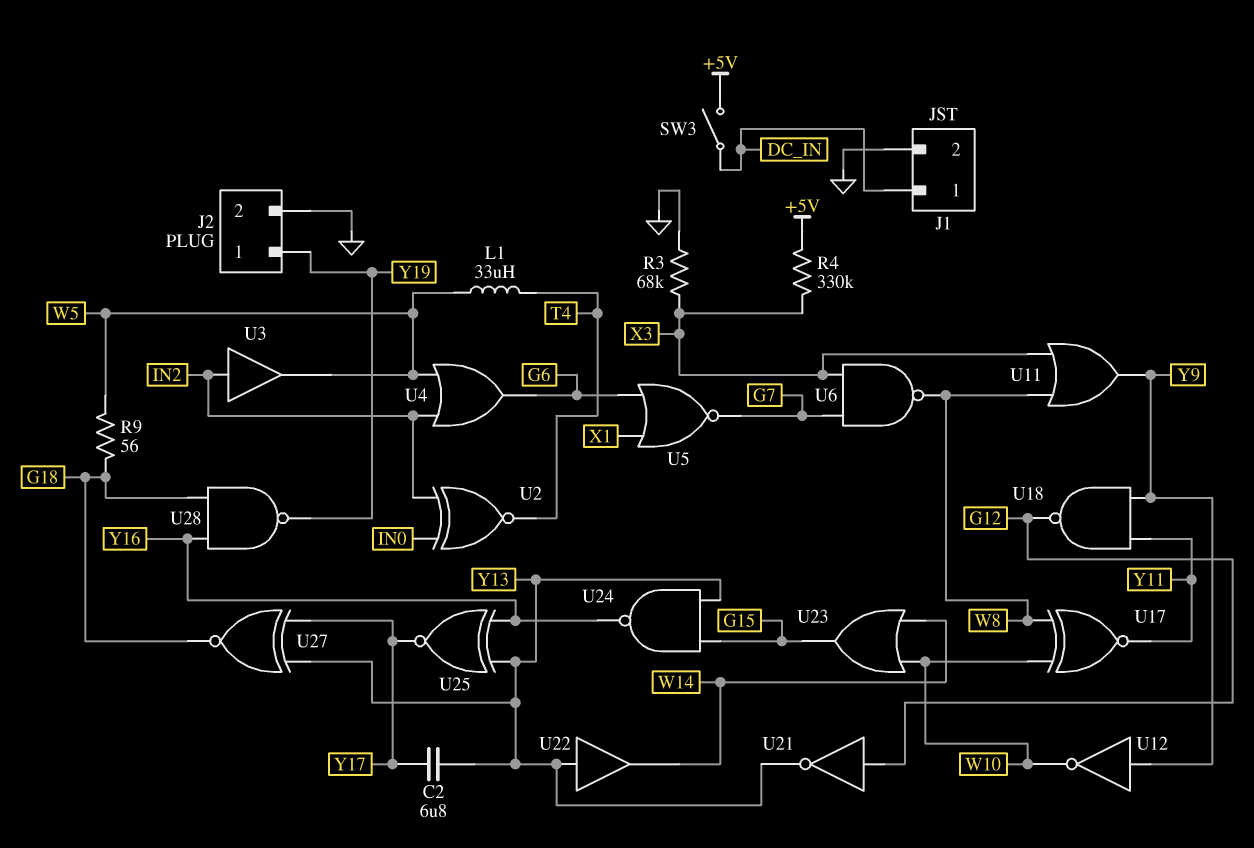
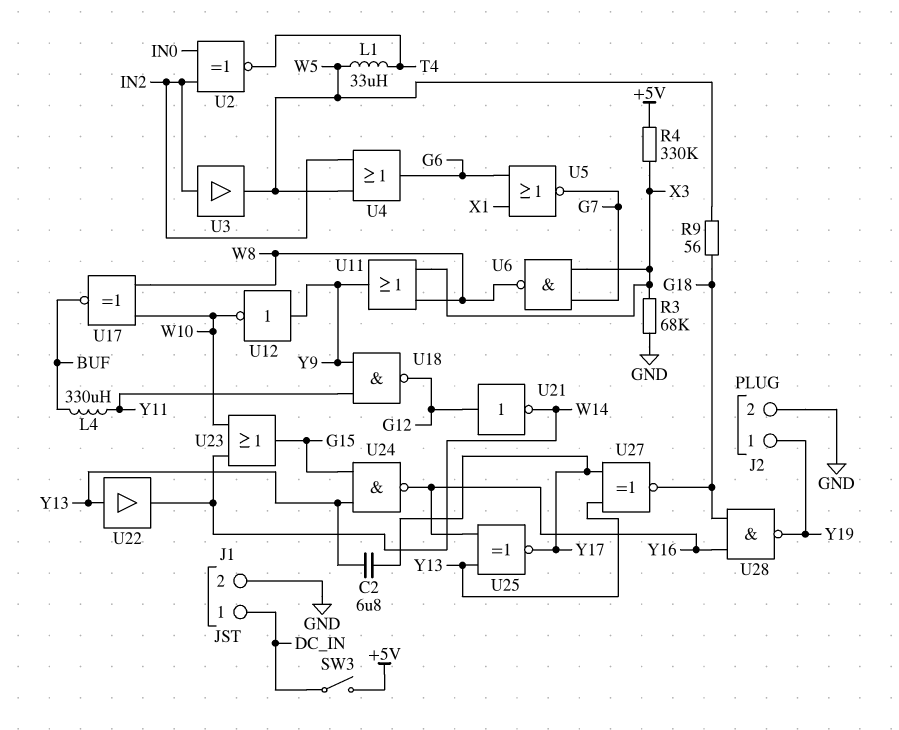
L4: none -> 330uH (BUF, Y11)
U17: XNOR (in W8, in W10, out Y11) -> XNOR (in W8, in W10, out BUF)
U21: NOT (in G12, out Y13) -> NOT (in G12, out W14)

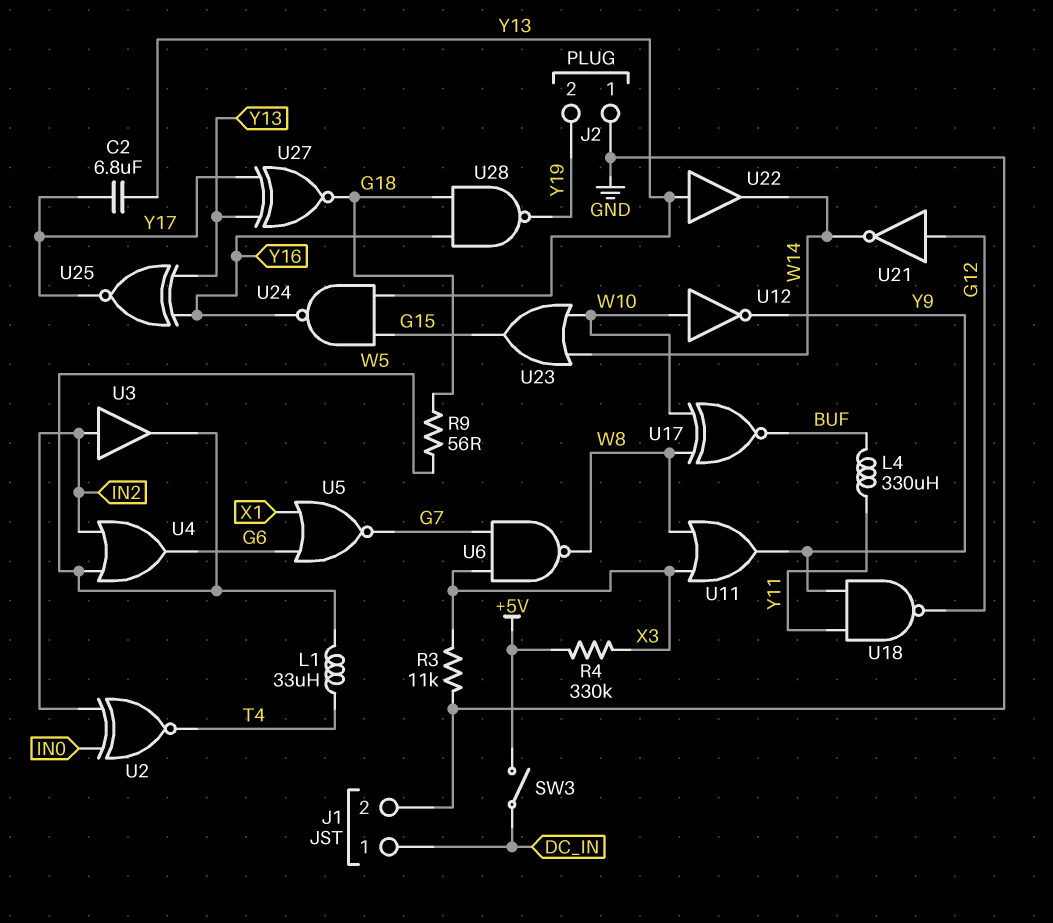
J2 pin 1: Y19 -> GND
J2 pin 2: GND -> Y19
R3: 68k (GND, X3) -> 11k (GND, X3)
U12: NOT (in Y9, out W10) -> NOT (in W10, out Y9)

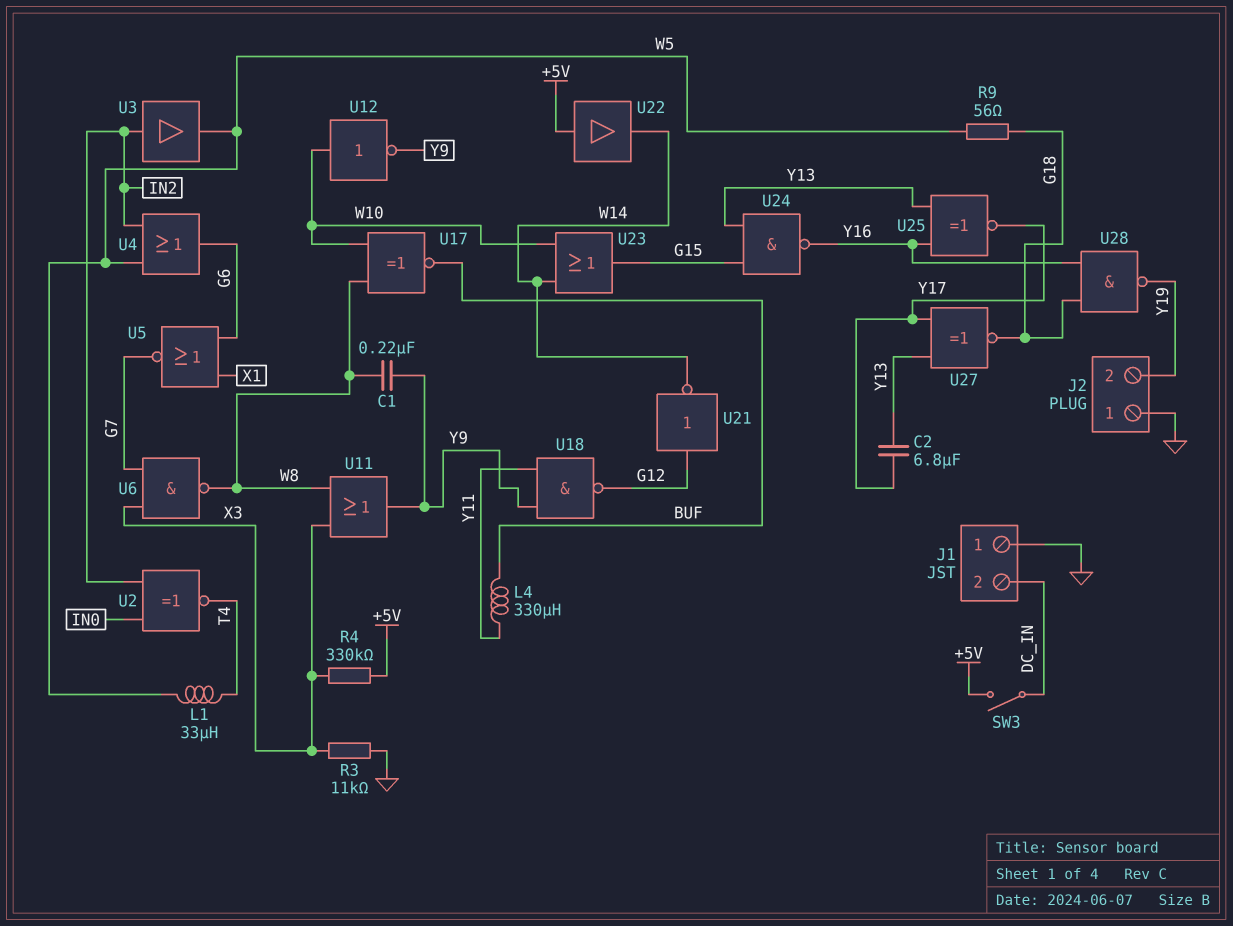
C1: none -> 220nF (W8, Y9)
J1 pin 1: DC_IN -> GND
J1 pin 2: GND -> DC_IN
U22: buffer (in Y13, out W14) -> buffer (in +5V, out W14)

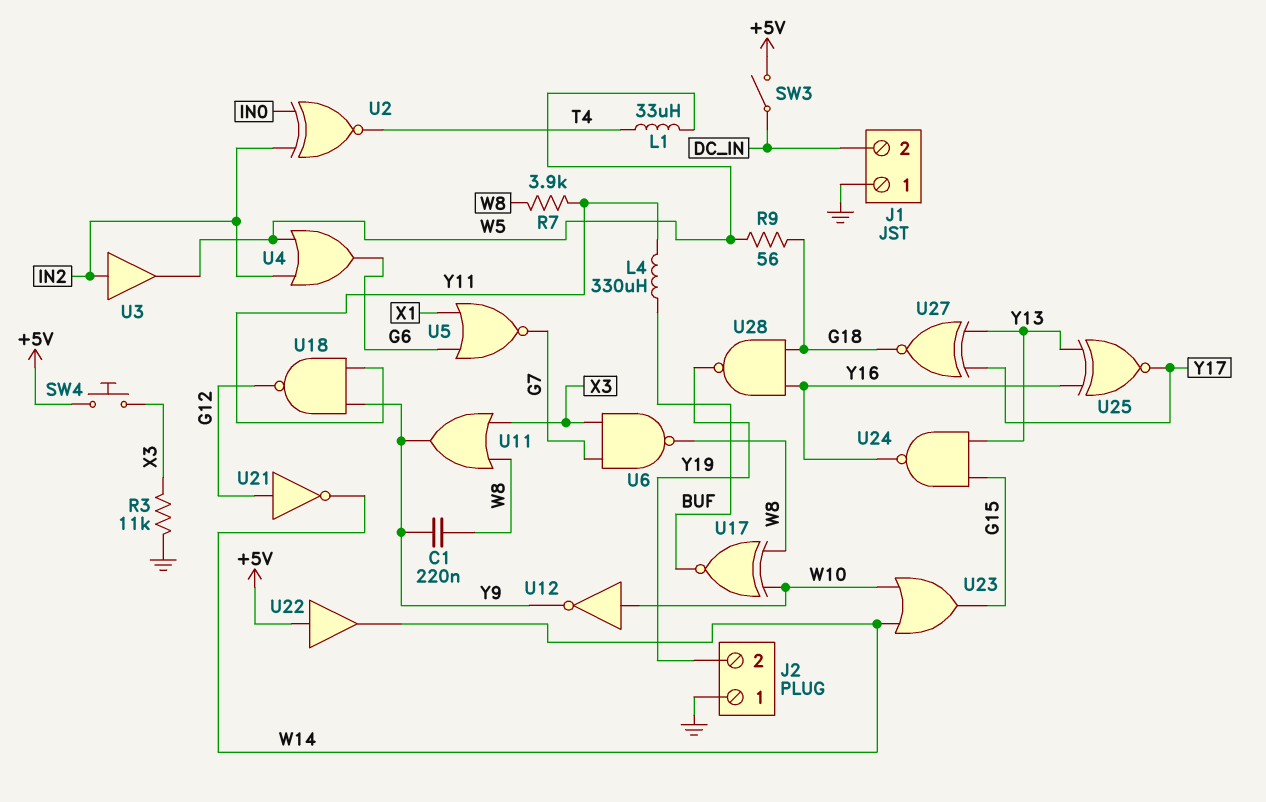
C2: 6.8uF (Y13, Y17) -> none
R4: 330k (+5V, X3) -> none
R7: none -> 3.9k (W8, Y11)
SW4: none -> button (+5V, X3)

